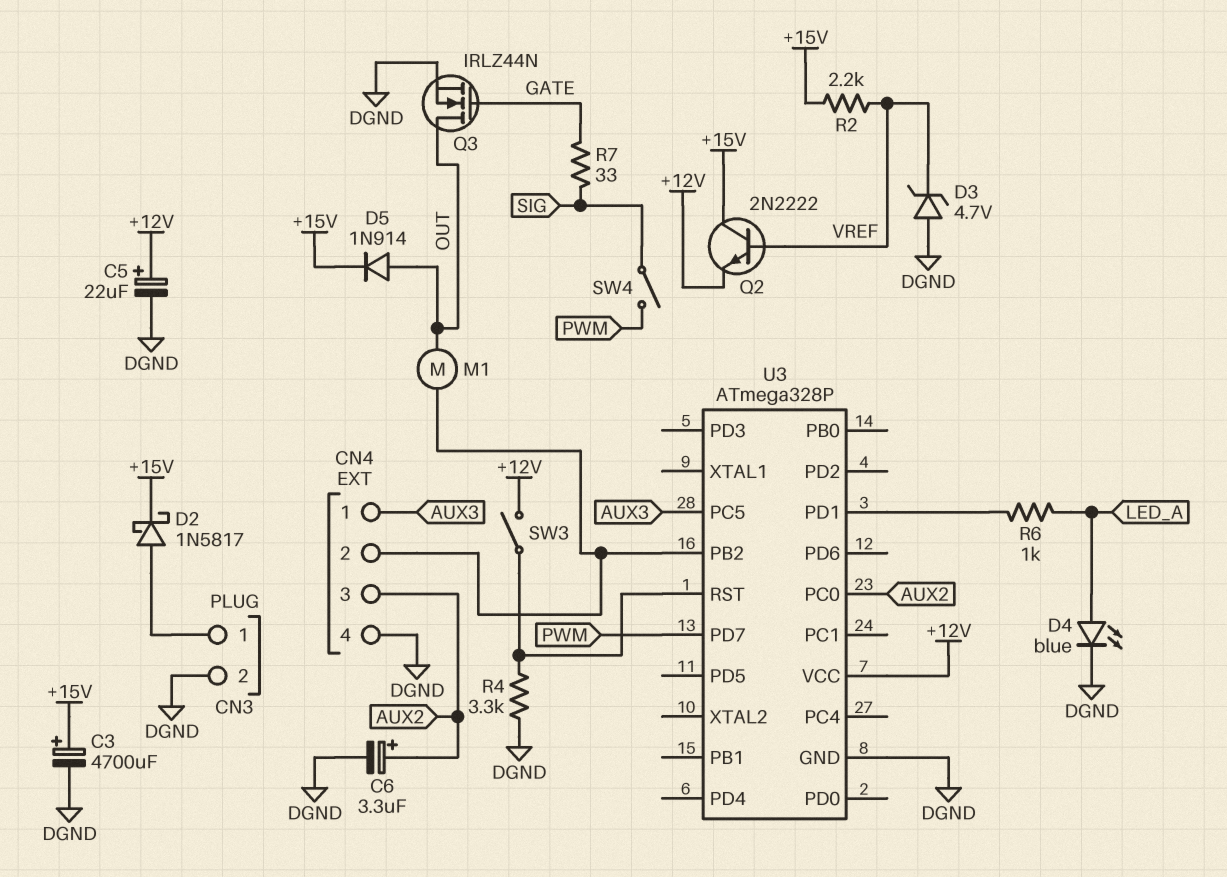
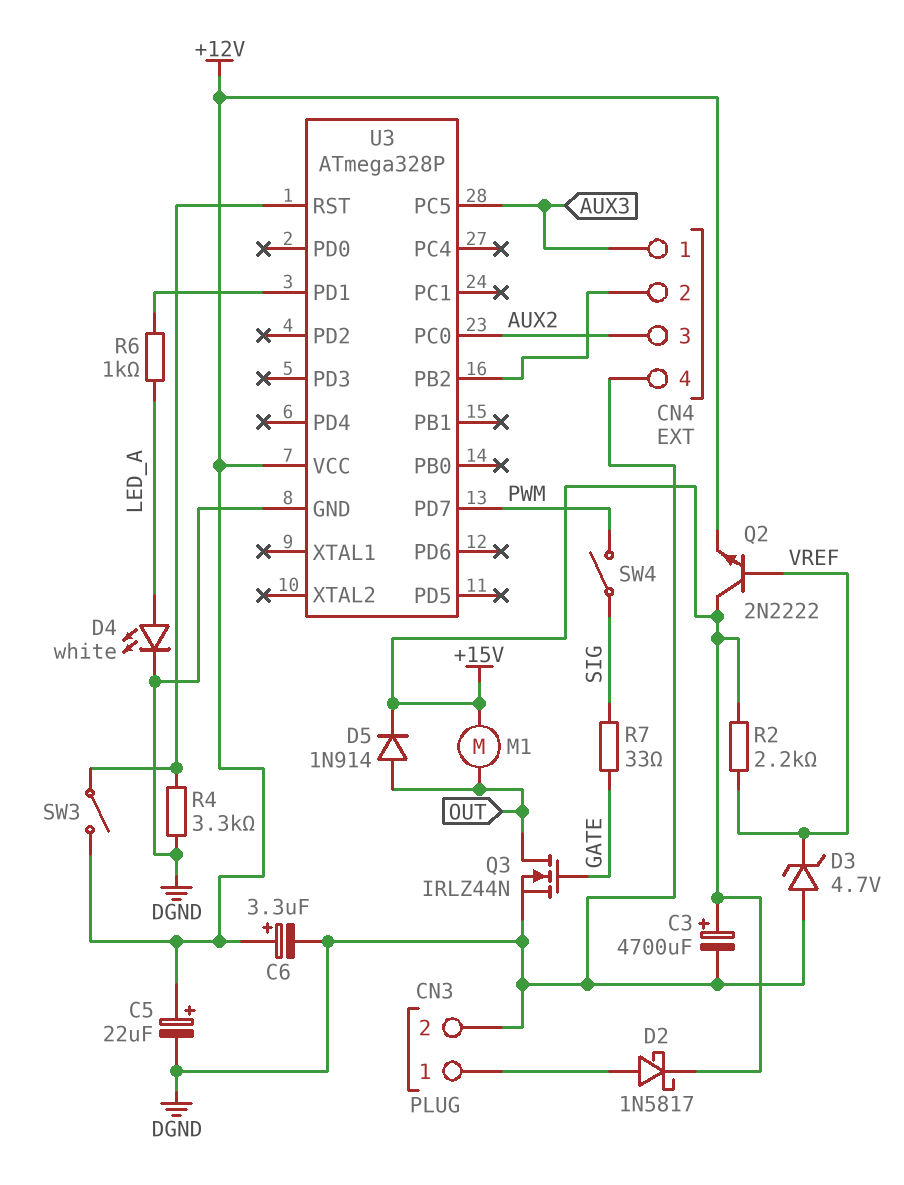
C6: 3.3uF (plus AUX2, minus DGND) -> 3.3uF (plus +12V, minus DGND)
D4: LED blue (A LED_A, K DGND) -> LED white (A LED_A, K DGND)
M1: motor (CN4/2, OUT) -> motor (+15V, OUT)

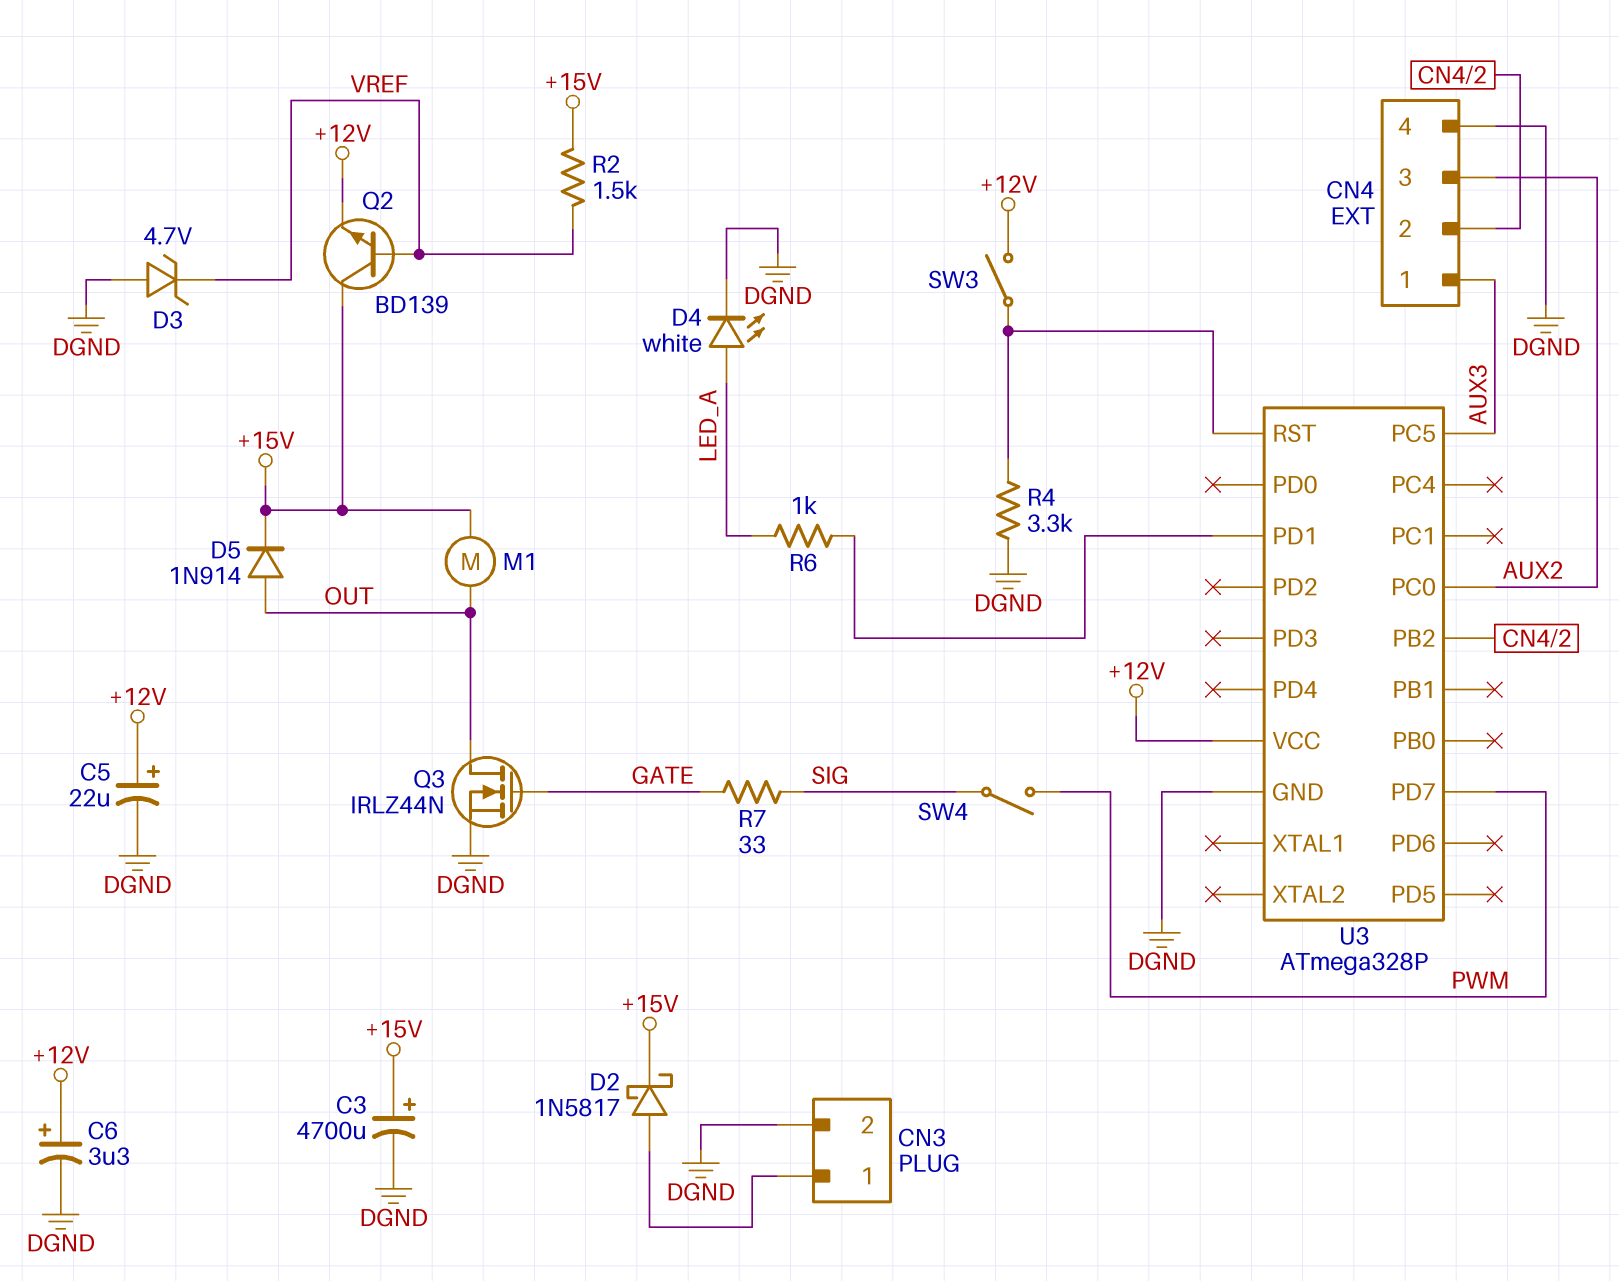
Q2: NPN 2N2222 (B VREF, C +15V, E +12V) -> NPN BD139 (B VREF, C +15V, E +12V)
R2: 2.2k (+15V, VREF) -> 1.5k (+15V, VREF)

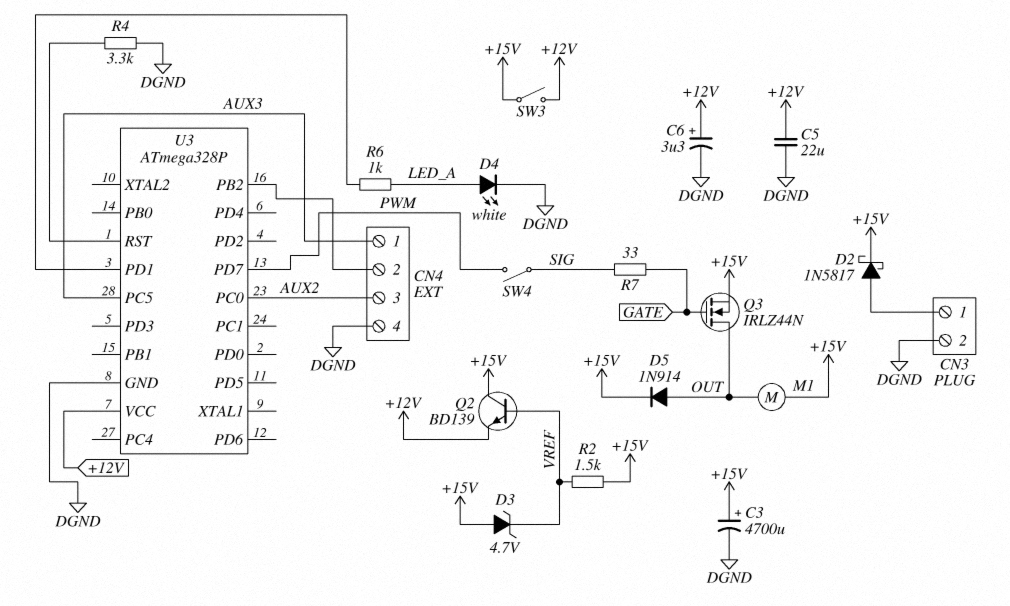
C5: 22uF (plus +12V, minus DGND) -> 22uF (+12V, DGND)
D3: zener 4.7V (A DGND, K VREF) -> zener 4.7V (A +15V, K VREF)
Q3: NMOS IRLZ44N (G GATE, D OUT, S DGND) -> NMOS IRLZ44N (G GATE, D OUT, S +15V)
SW3: switch (+12V, U3/RST) -> switch (+12V, +15V)

